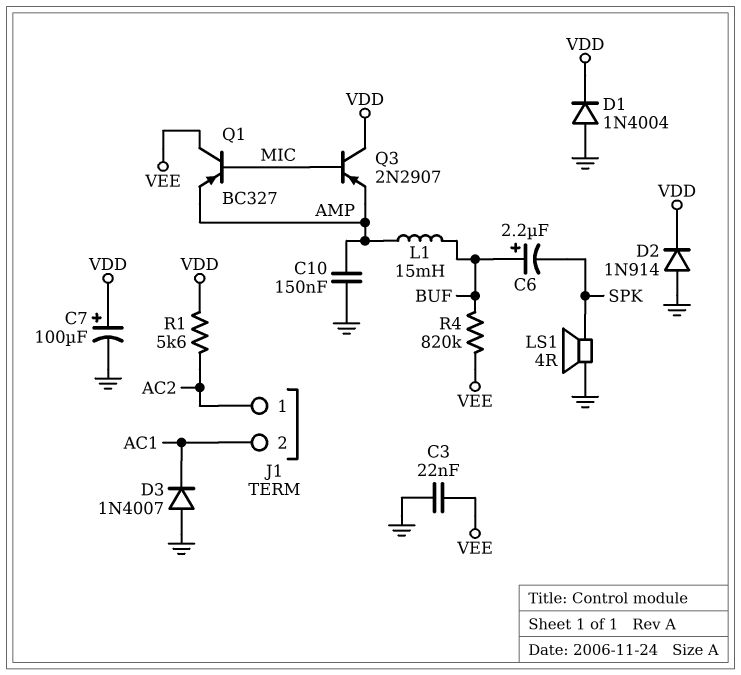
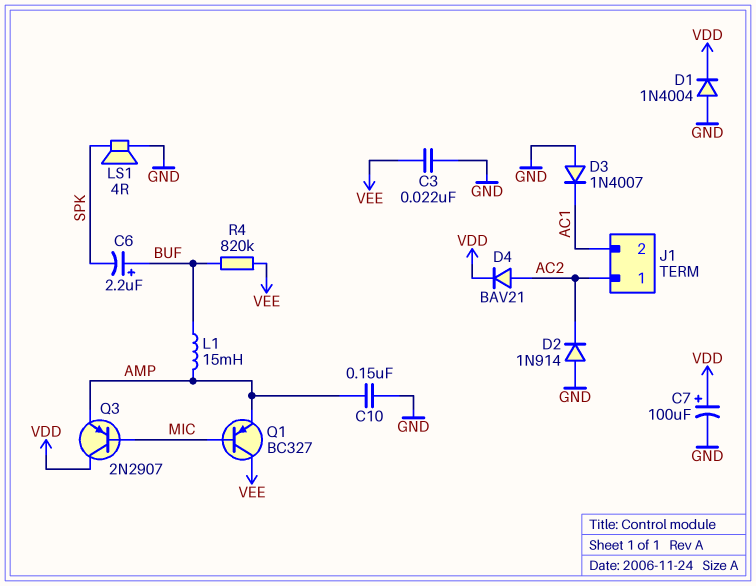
D2: diode 1N914 (A GND, K VDD) -> diode 1N914 (A GND, K AC2)
D4: none -> diode BAV21 (A AC2, K VDD)
R1: 5.6k (AC2, VDD) -> none

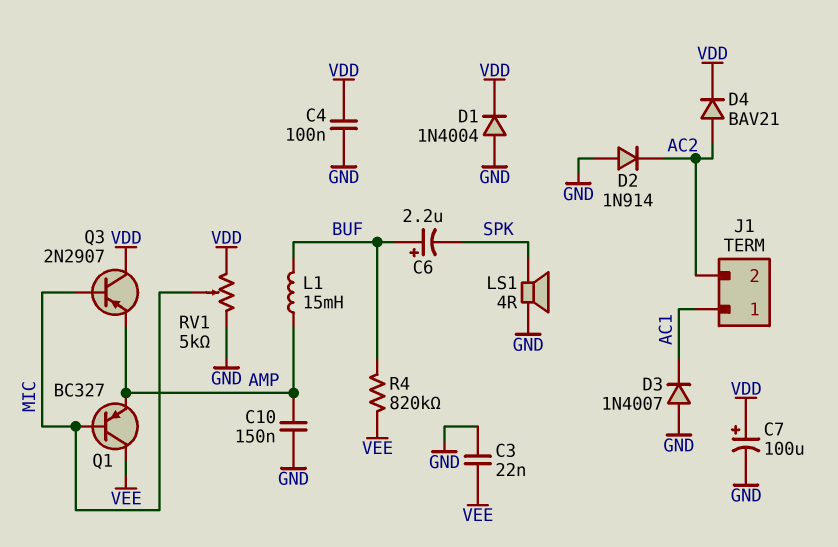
C4: none -> 100nF (GND, VDD)
J1 pin 1: AC2 -> AC1
J1 pin 2: AC1 -> AC2
RV1: none -> 5k (GND, VDD, wiper MIC)

